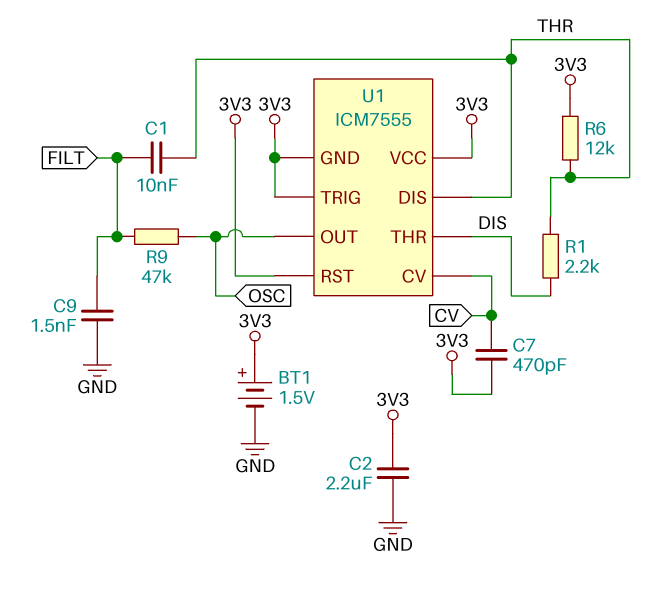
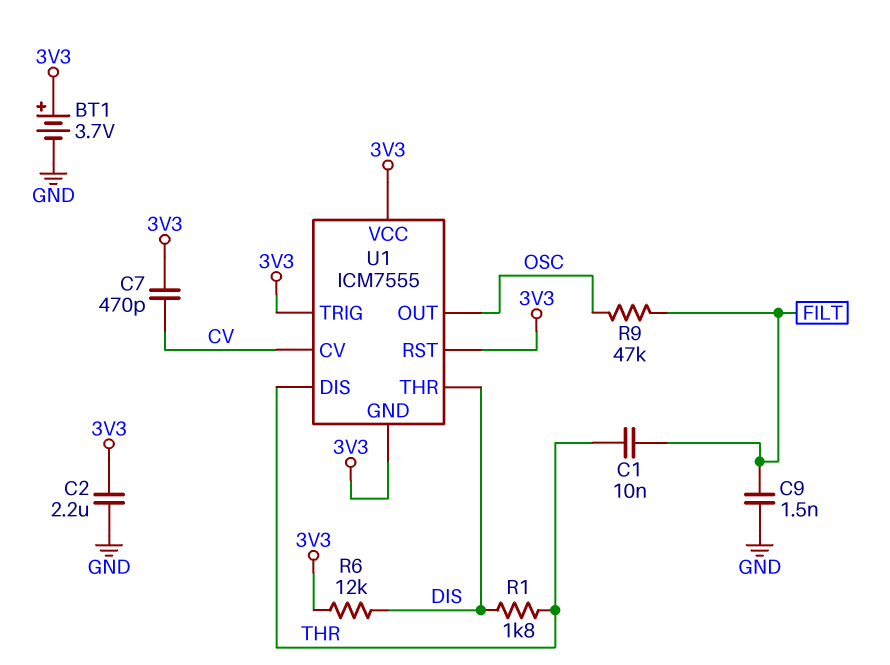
BT1: 1.5V (plus 3V3, minus GND) -> 3.7V (plus 3V3, minus GND)
R1: 2.2k (DIS, THR) -> 1.8k (DIS, THR)
R6: 12k (3V3, THR) -> 12k (3V3, DIS)

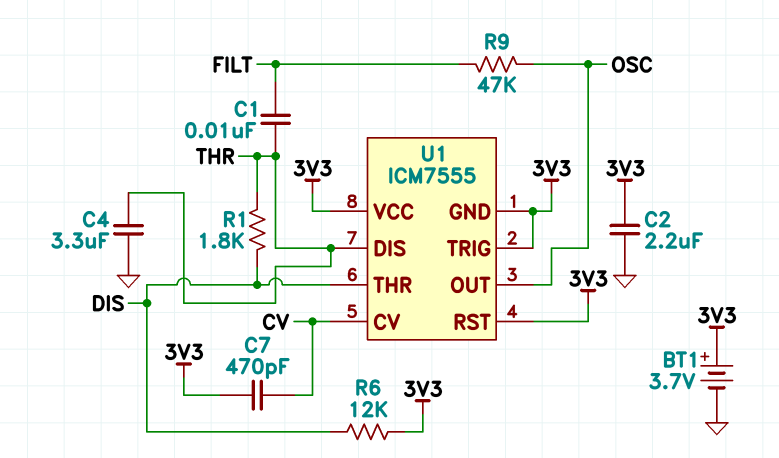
C4: none -> 3.3uF (GND, THR)
C9: 1.5nF (FILT, GND) -> none

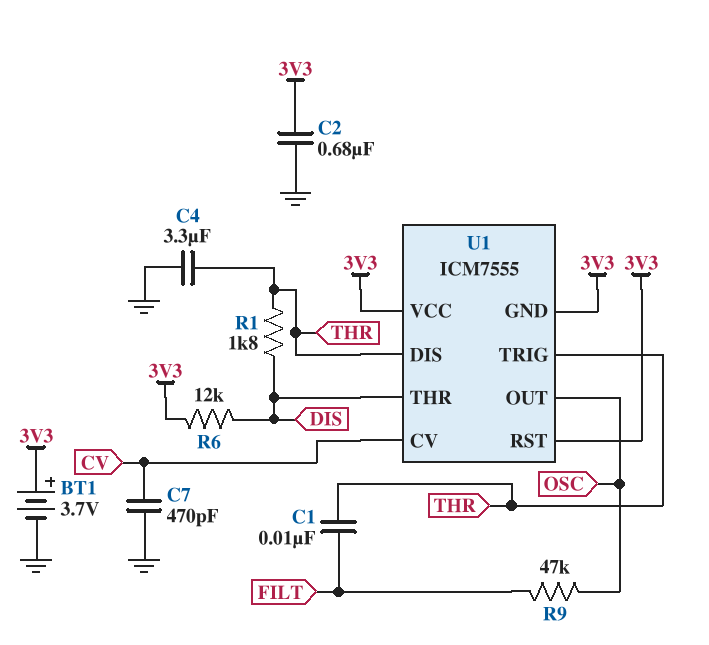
C2: 2.2uF (3V3, GND) -> 680nF (3V3, GND)
C7: 470pF (3V3, CV) -> 470pF (CV, GND)
U1 pin TRIG: 3V3 -> THR

